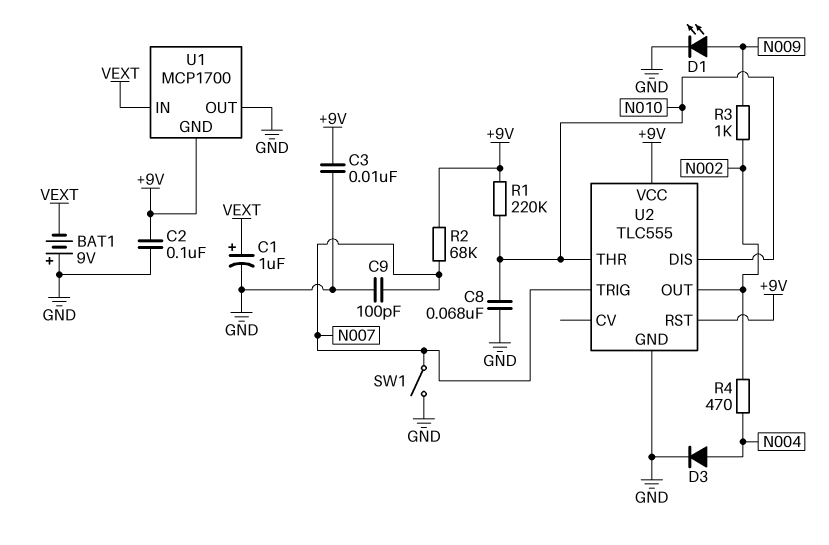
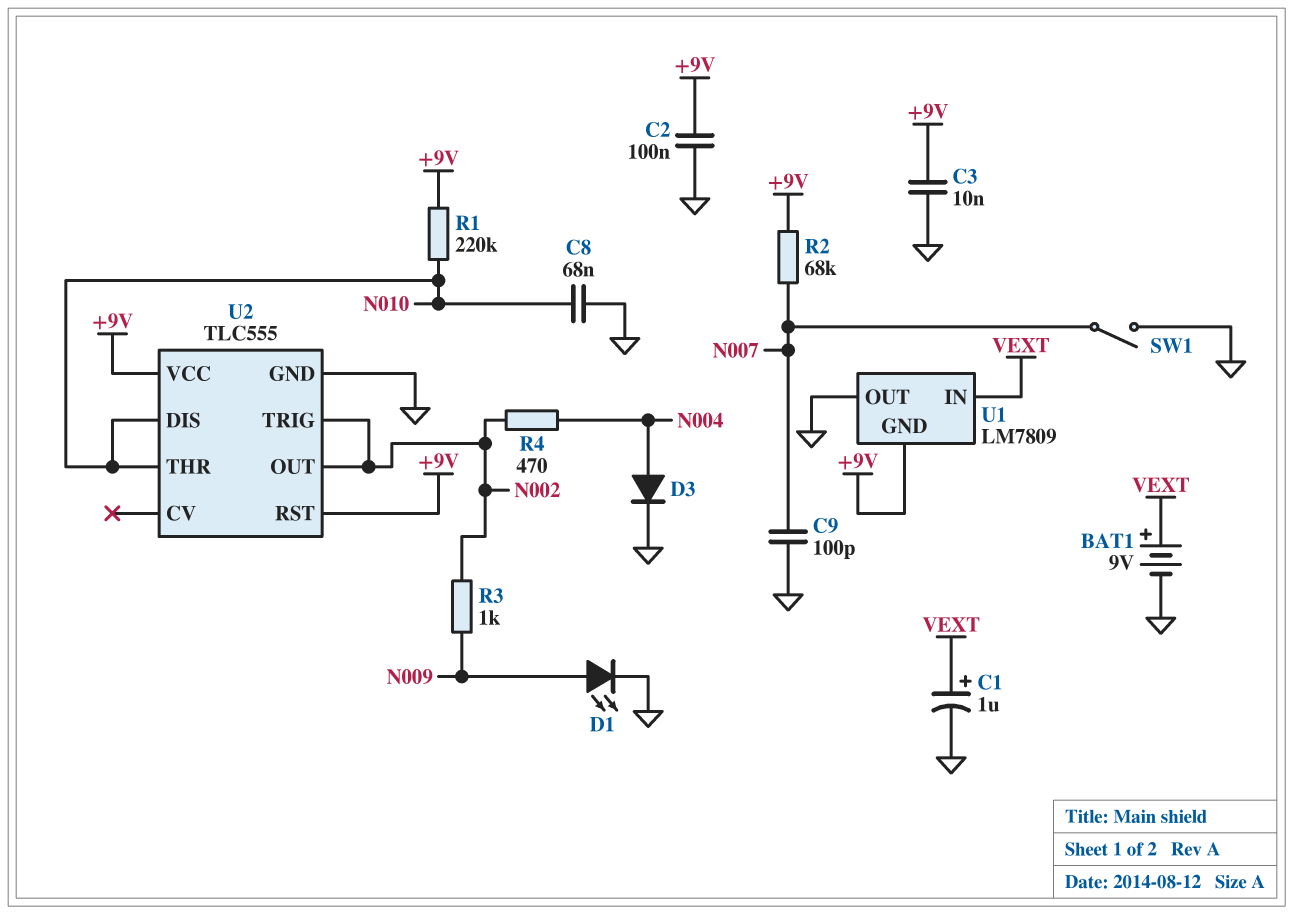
BAT1: 9V (plus GND, minus VEXT) -> 9V (plus VEXT, minus GND)
U1: MCP1700 -> LM7809
U2 pin TRIG: N007 -> N002

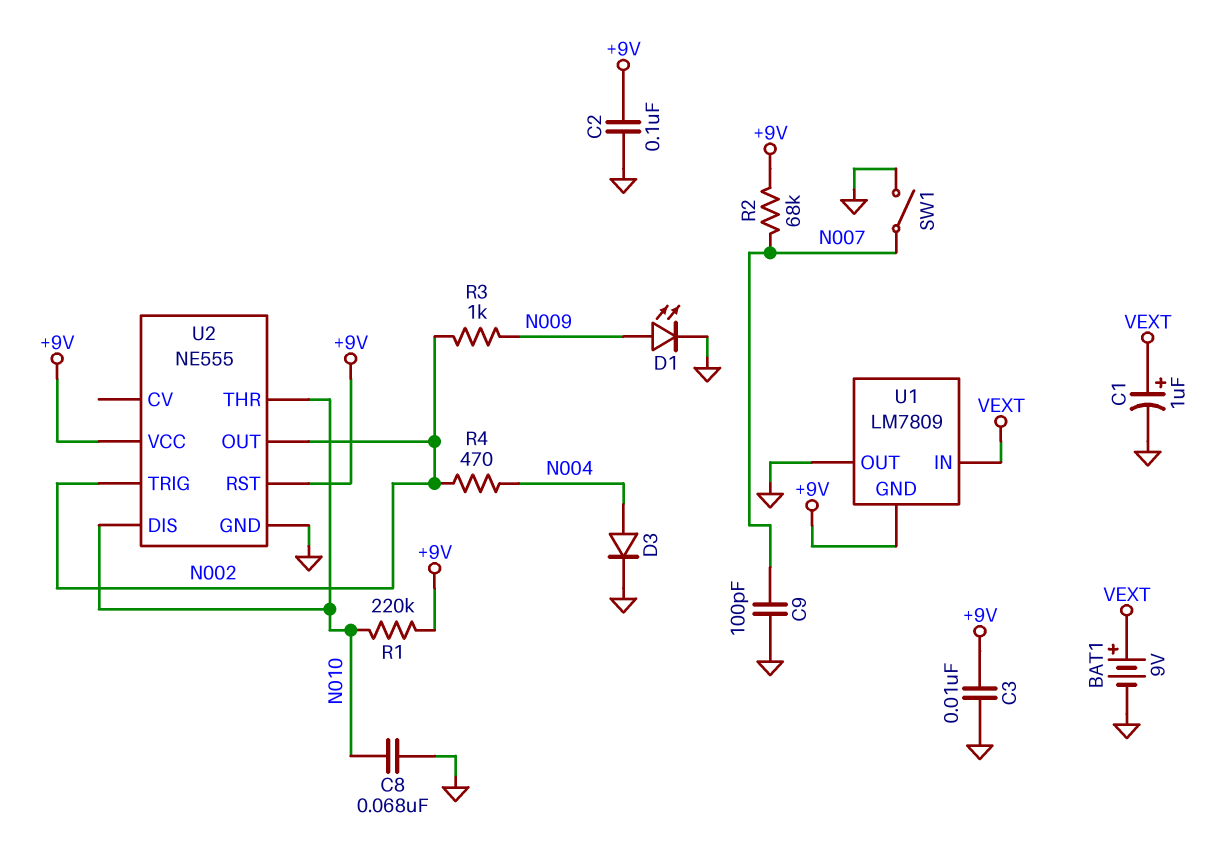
U2: TLC555 -> NE555

